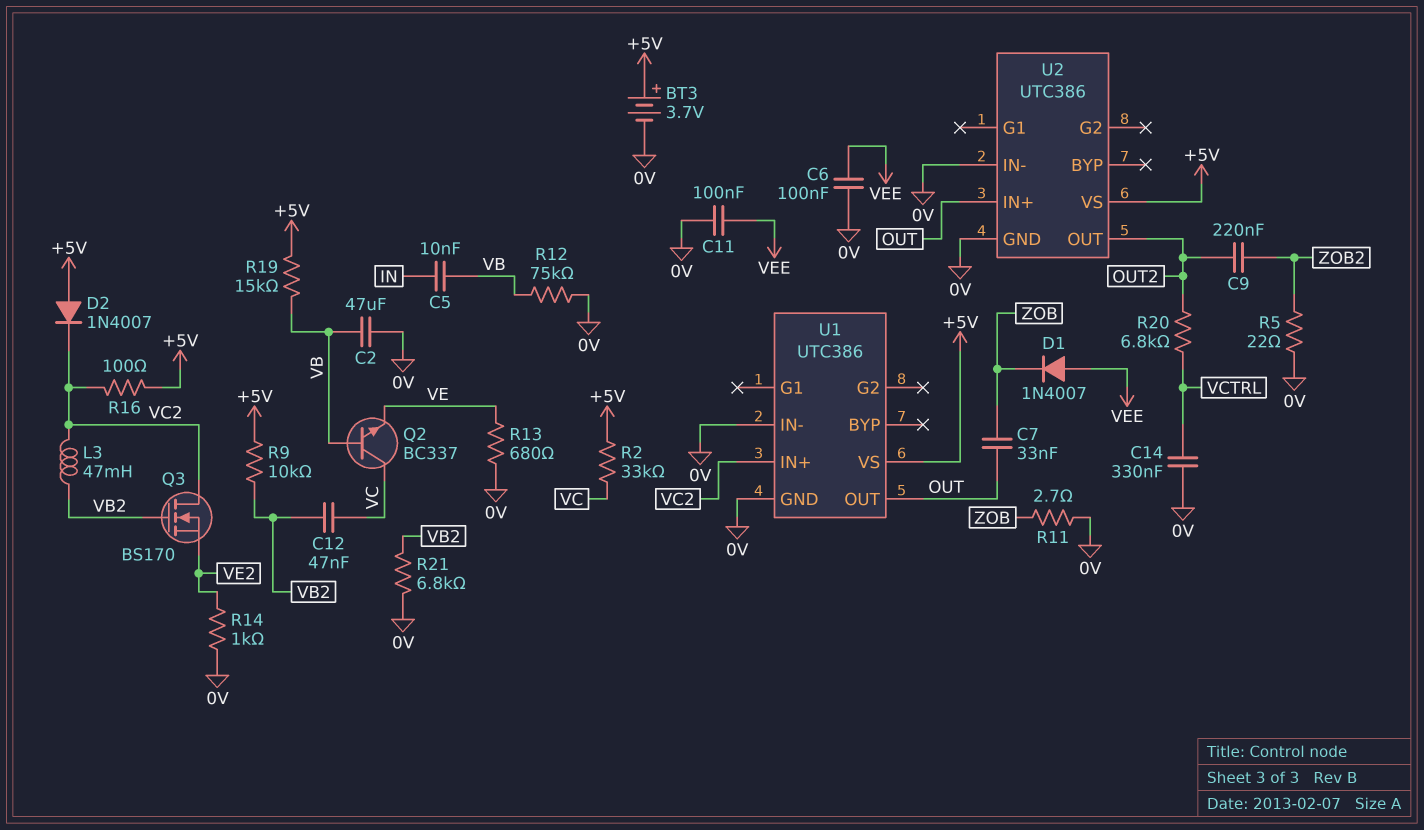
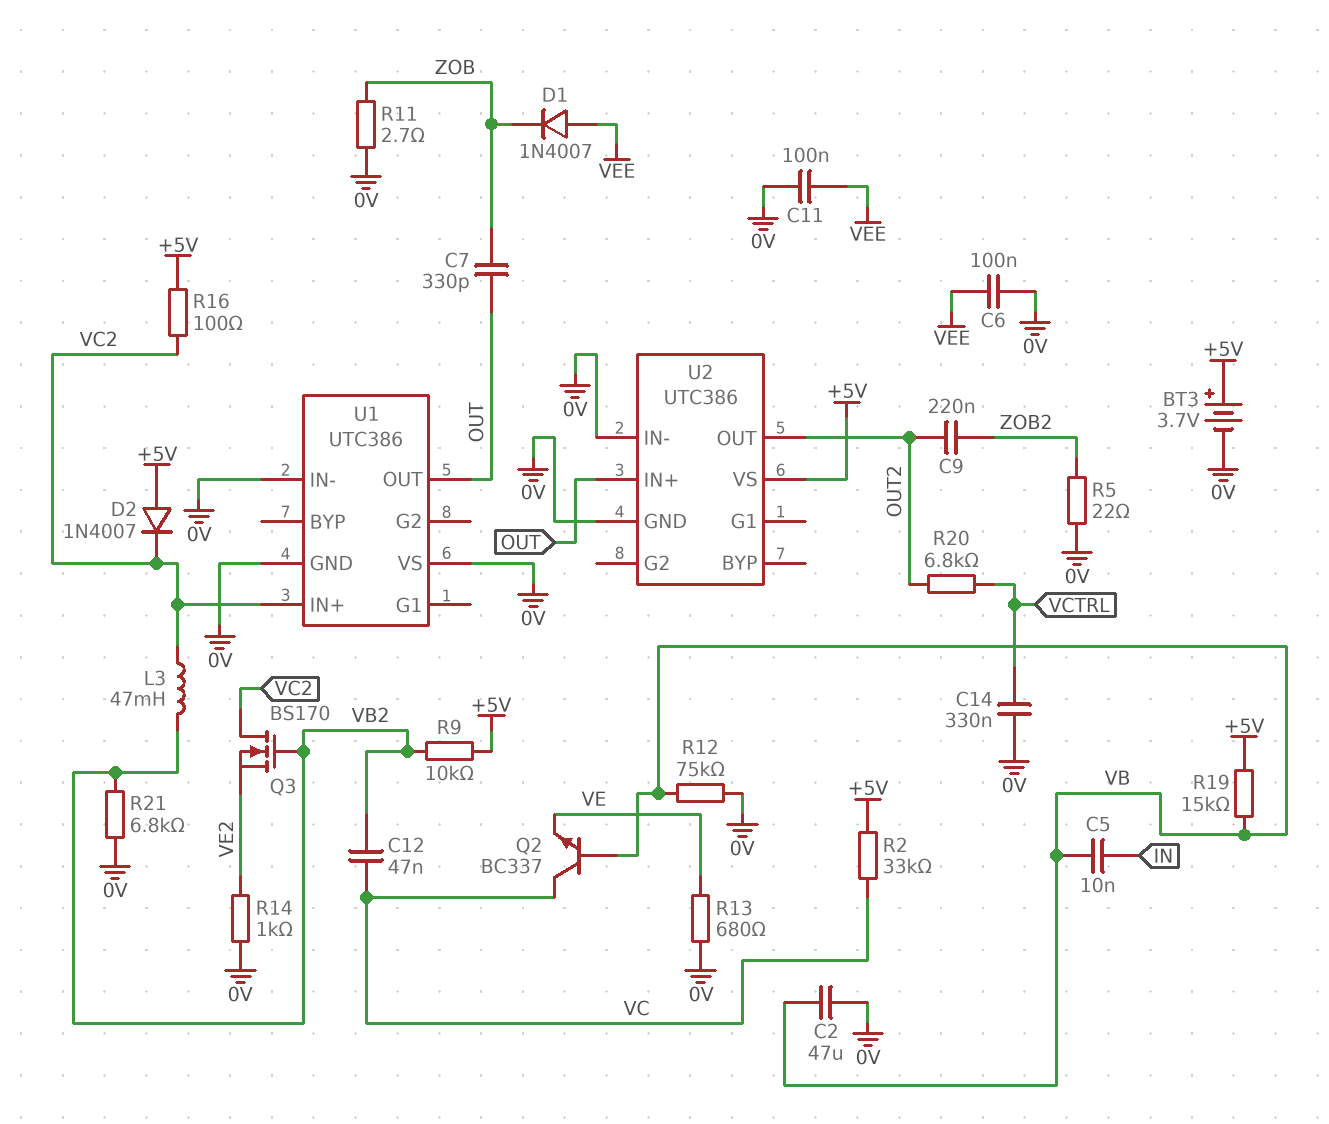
C7: 33nF (OUT, ZOB) -> 330pF (OUT, ZOB)
U1 pin VS: +5V -> 0V

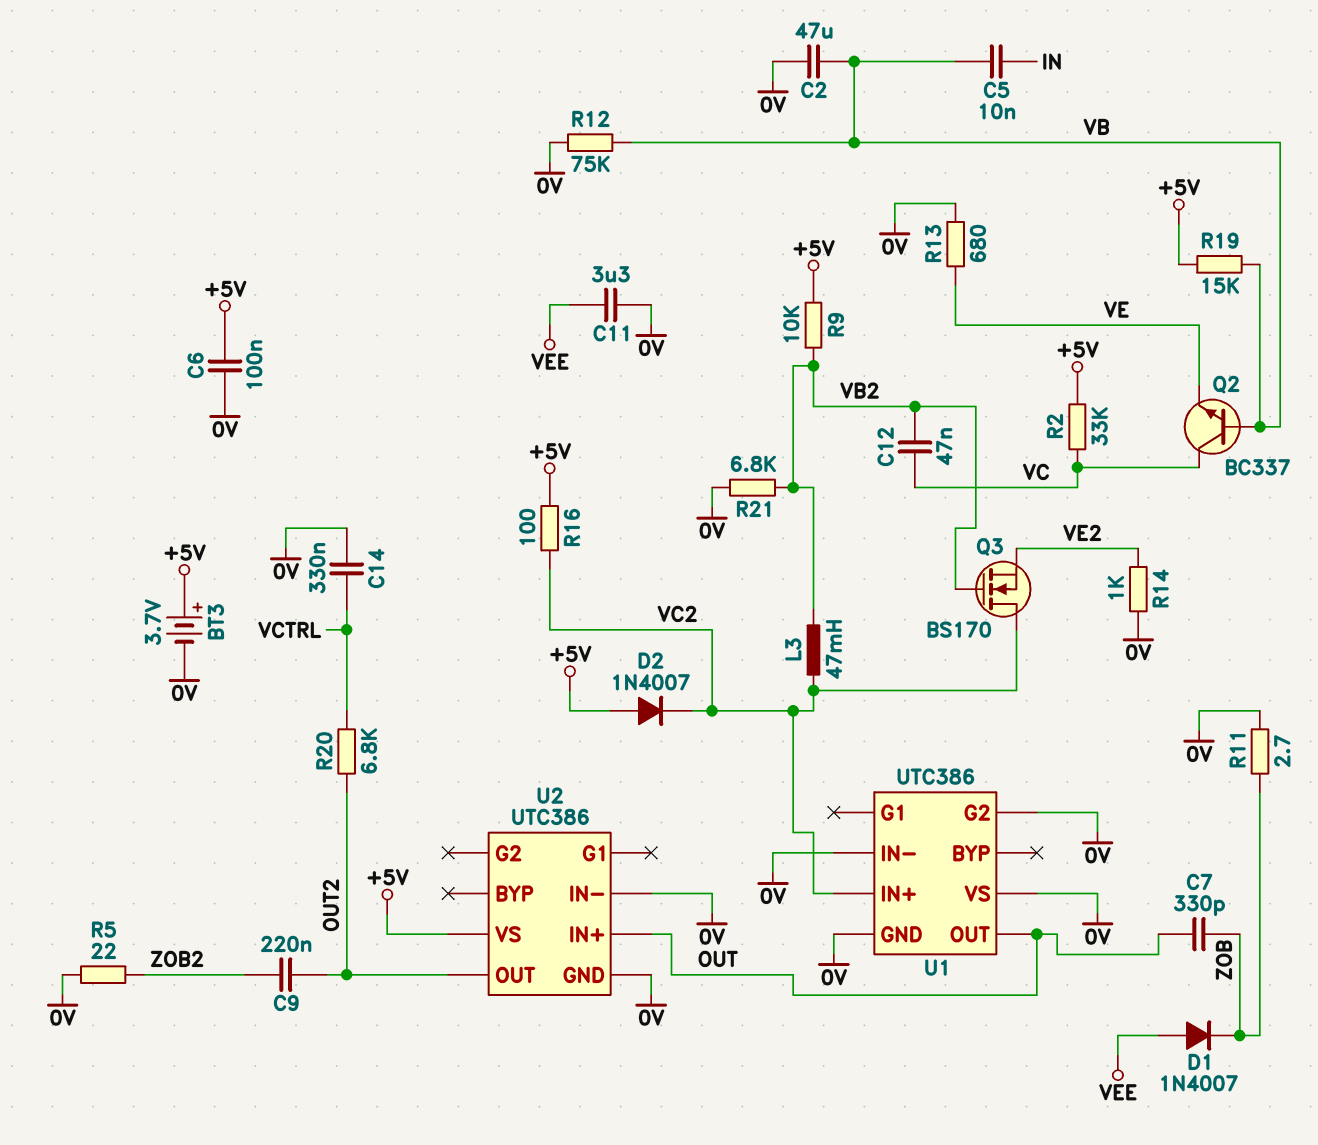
C6: 100nF (0V, VEE) -> 100nF (+5V, 0V)
C11: 100nF (0V, VEE) -> 3.3uF (0V, VEE)
U1 pin G2: none -> 0V

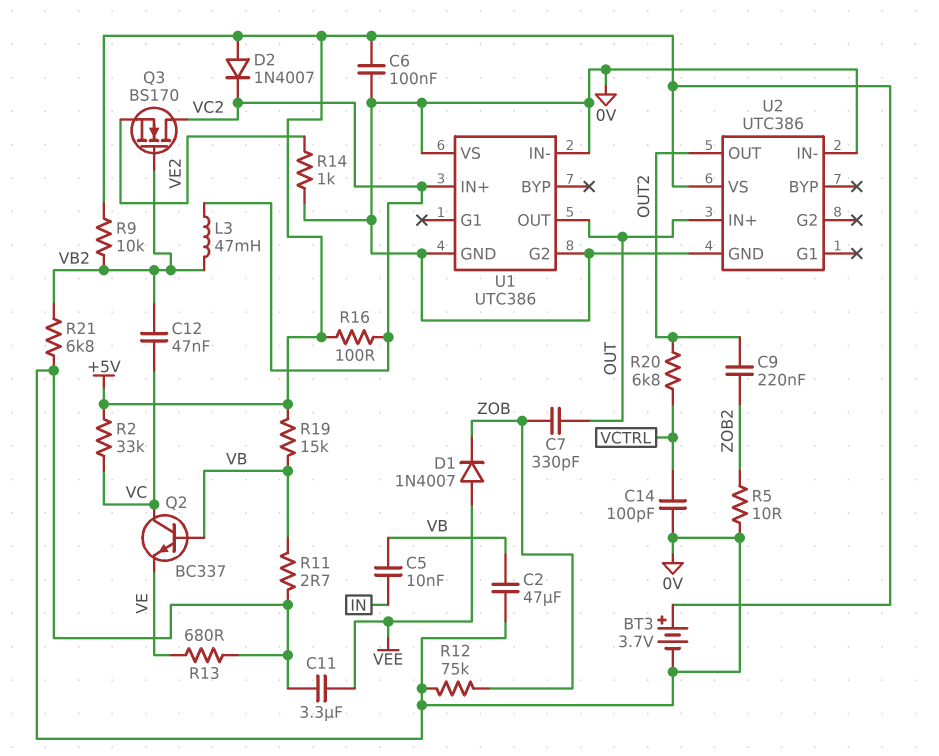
C14: 330nF (0V, VCTRL) -> 100pF (0V, VCTRL)
R5: 22 (0V, ZOB2) -> 10 (0V, ZOB2)
R11: 2.7 (0V, ZOB) -> 2.7 (0V, VB)
R12: 75k (0V, VB) -> 75k (0V, ZOB)

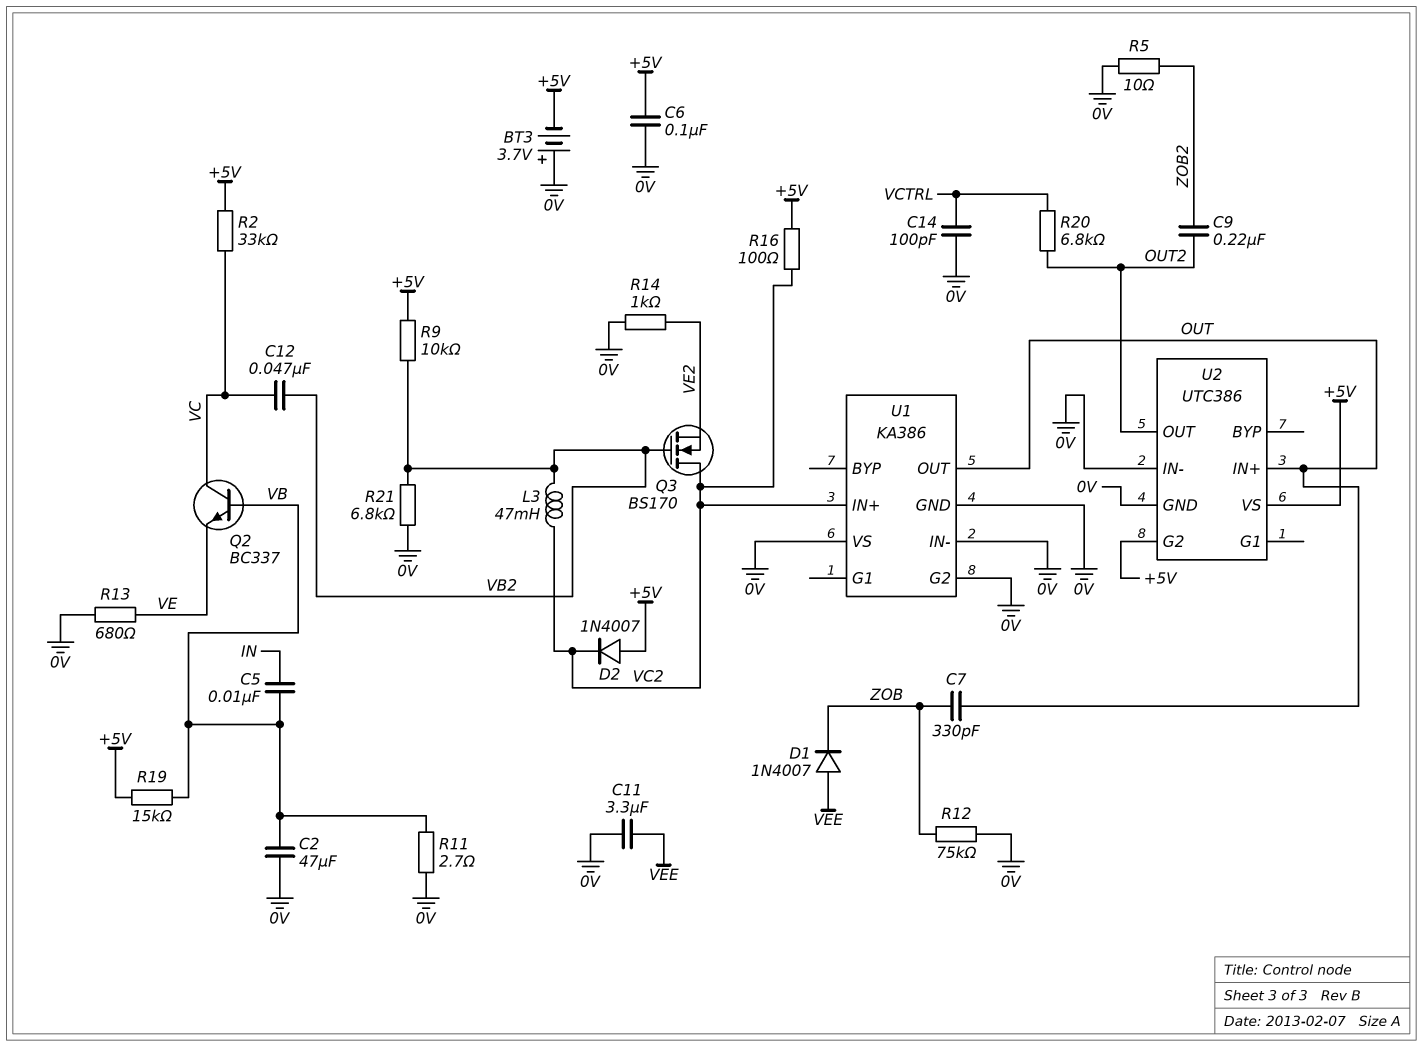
BT3: 3.7V (plus +5V, minus 0V) -> 3.7V (plus 0V, minus +5V)
U1: UTC386 -> KA386
U2 pin G2: none -> +5V

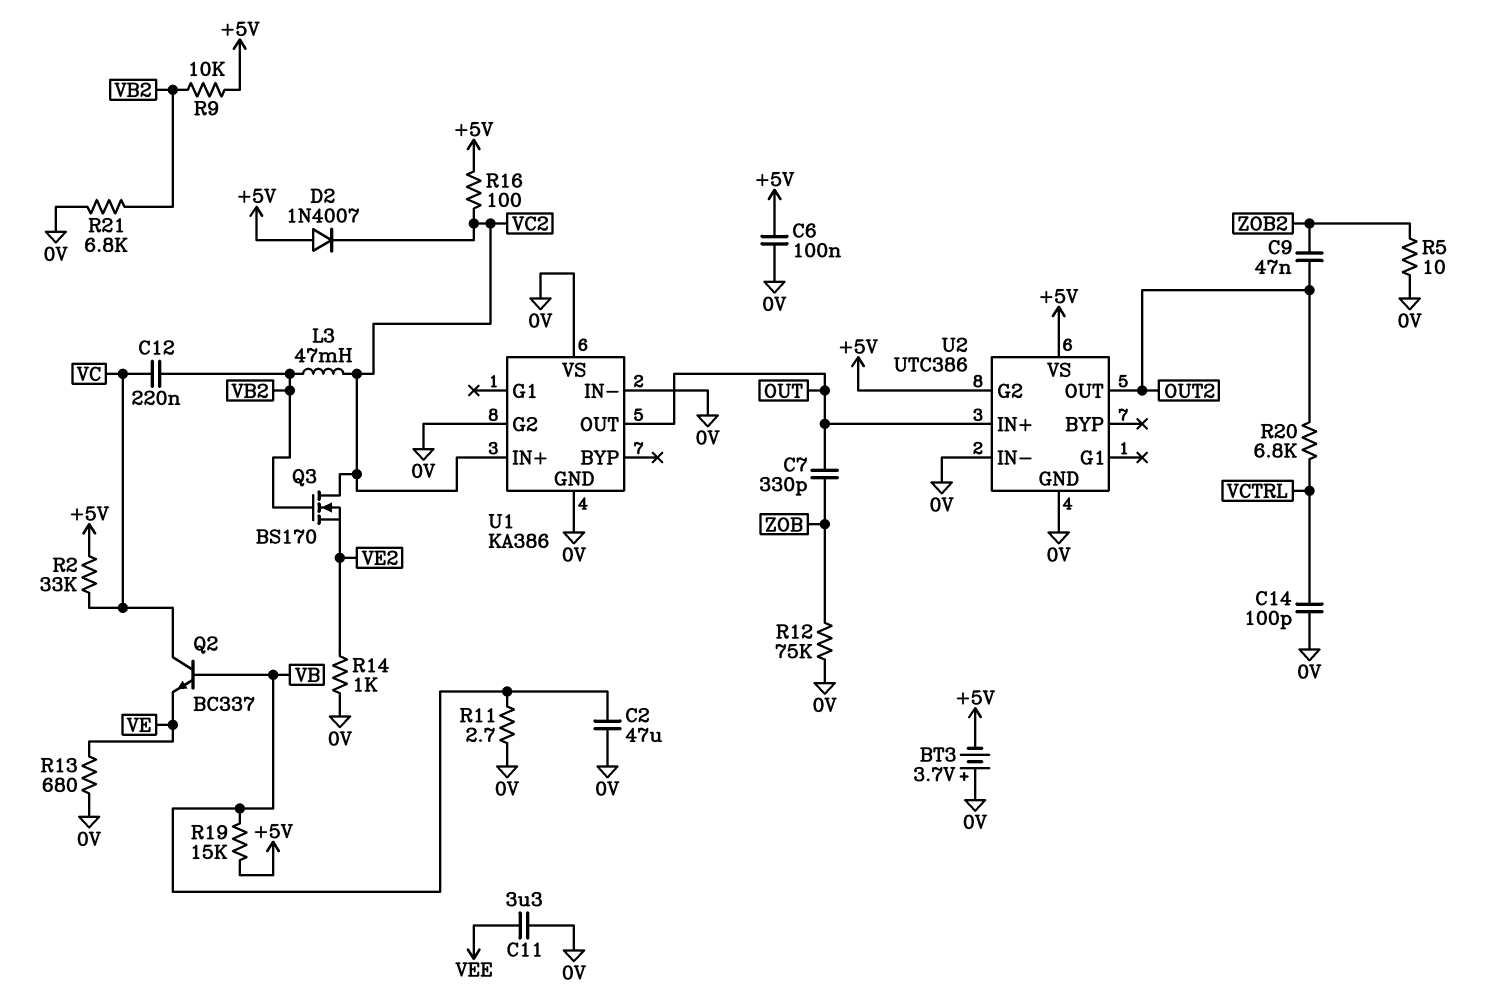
C5: 10nF (IN, VB) -> none
C9: 220nF (OUT2, ZOB2) -> 47nF (OUT2, ZOB2)
C12: 47nF (VB2, VC) -> 220nF (VB2, VC)
D1: diode 1N4007 (A VEE, K ZOB) -> none

